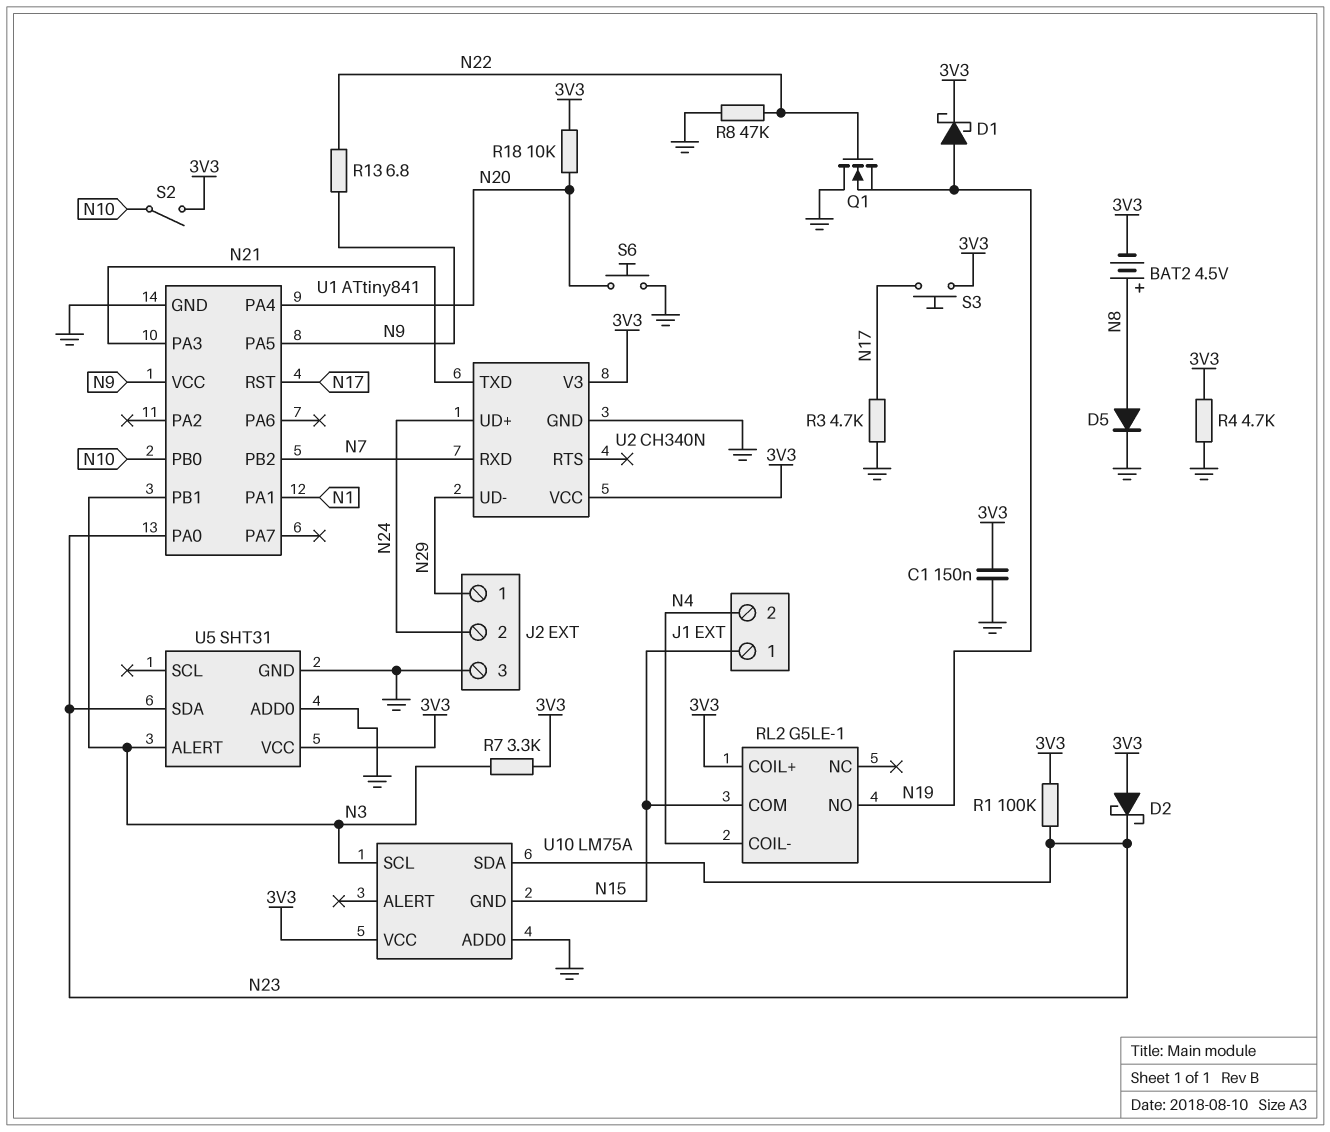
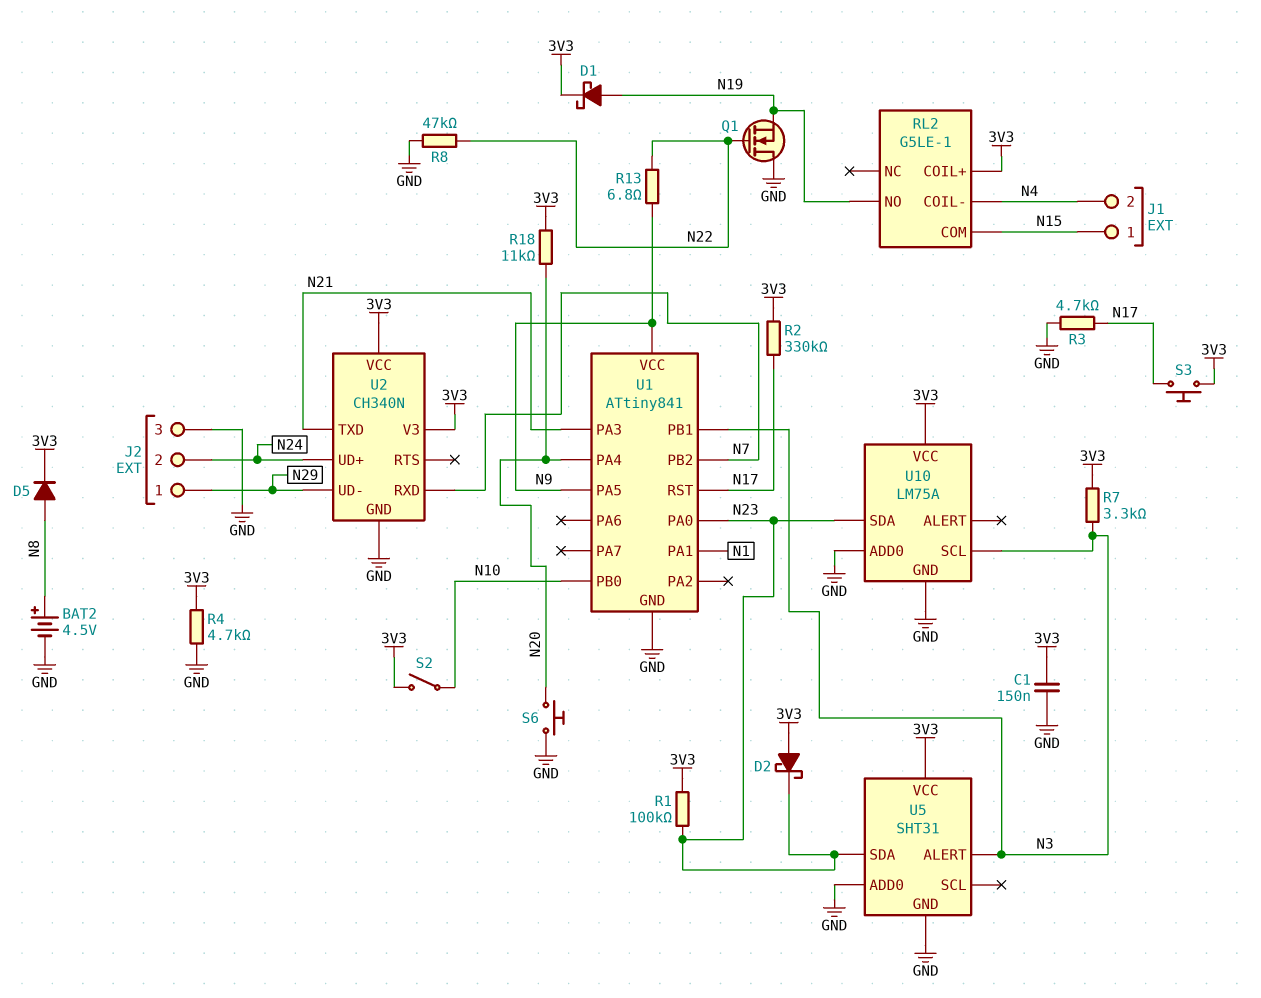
BAT2: 4.5V (plus N8, minus 3V3) -> 4.5V (plus N8, minus GND)
D5: diode (A N8, K GND) -> diode (A N8, K 3V3)
R2: none -> 330k (3V3, N17)
R18: 10k (3V3, N20) -> 11k (3V3, N20)
U10 pin GND: N15 -> GND

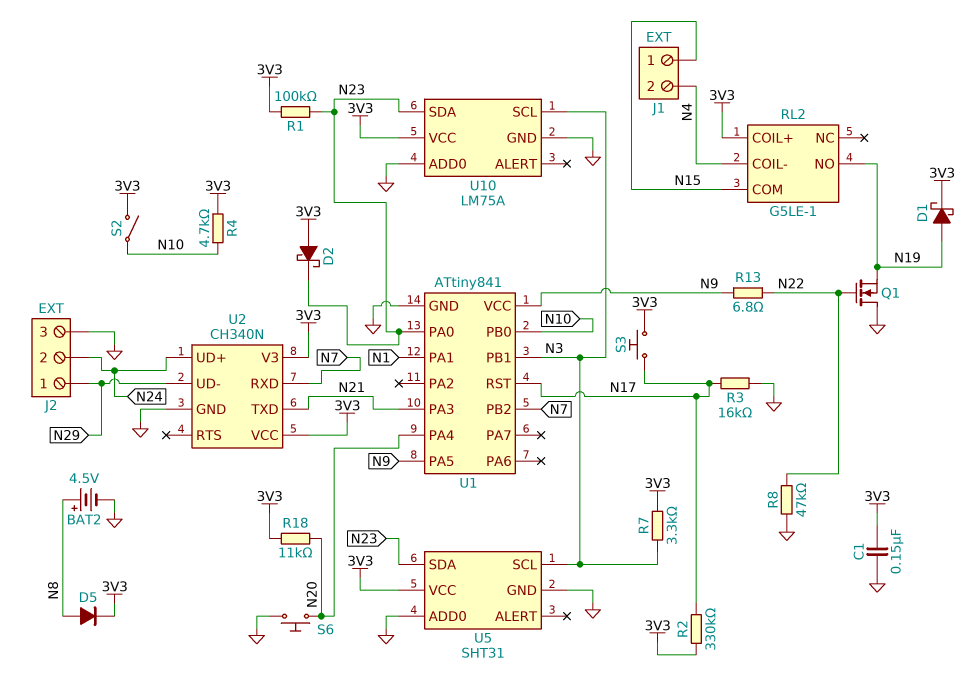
R3: 4.7k (GND, N17) -> 16k (GND, N17)
R4: 4.7k (3V3, GND) -> 4.7k (3V3, N10)
U5 pin ALERT: N3 -> none
U5 pin SCL: none -> N3

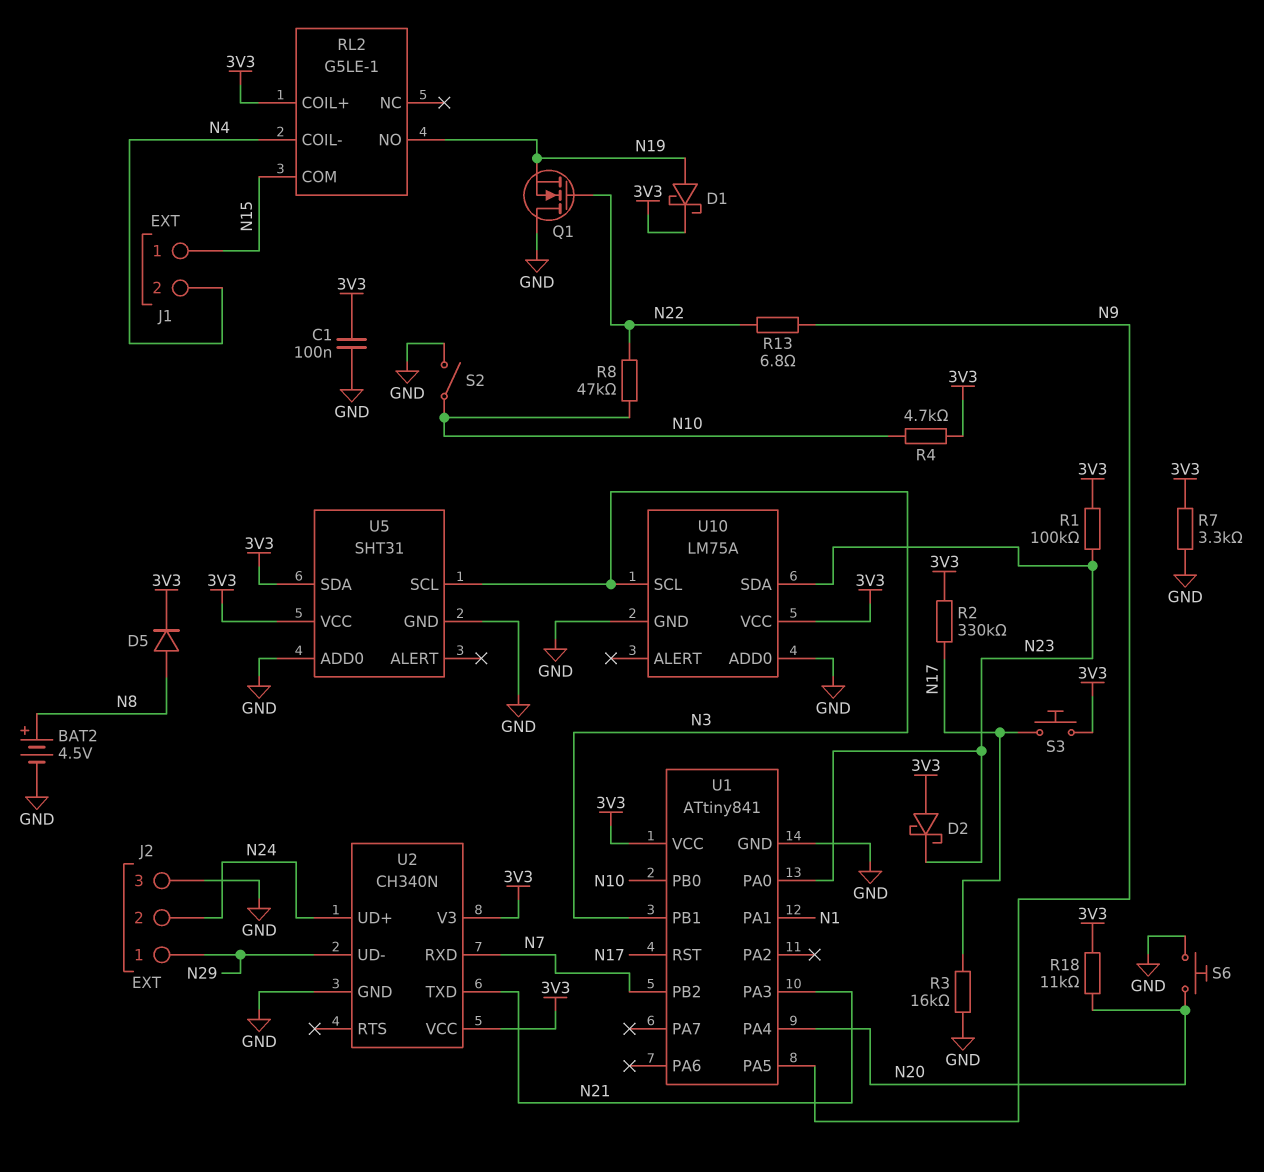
C1: 150nF (3V3, GND) -> 100nF (3V3, GND)
R7: 3.3k (3V3, N3) -> 3.3k (3V3, GND)
R8: 47k (GND, N22) -> 47k (N10, N22)
S2: switch (3V3, N10) -> switch (GND, N10)
U1 pin VCC: N9 -> 3V3
U5 pin SDA: N23 -> 3V3

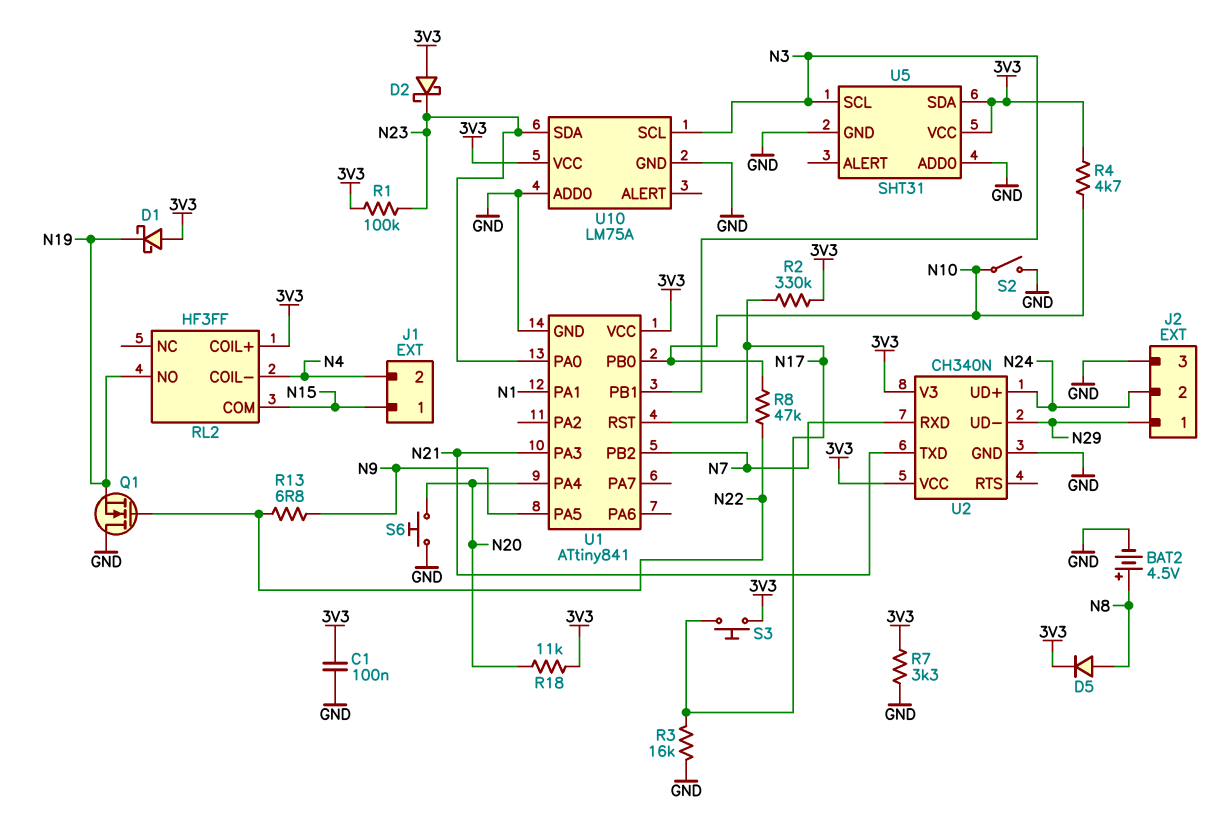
D1: schottky (A N19, K 3V3) -> schottky (A 3V3, K N19)
RL2: G5LE-1 -> HF3FF

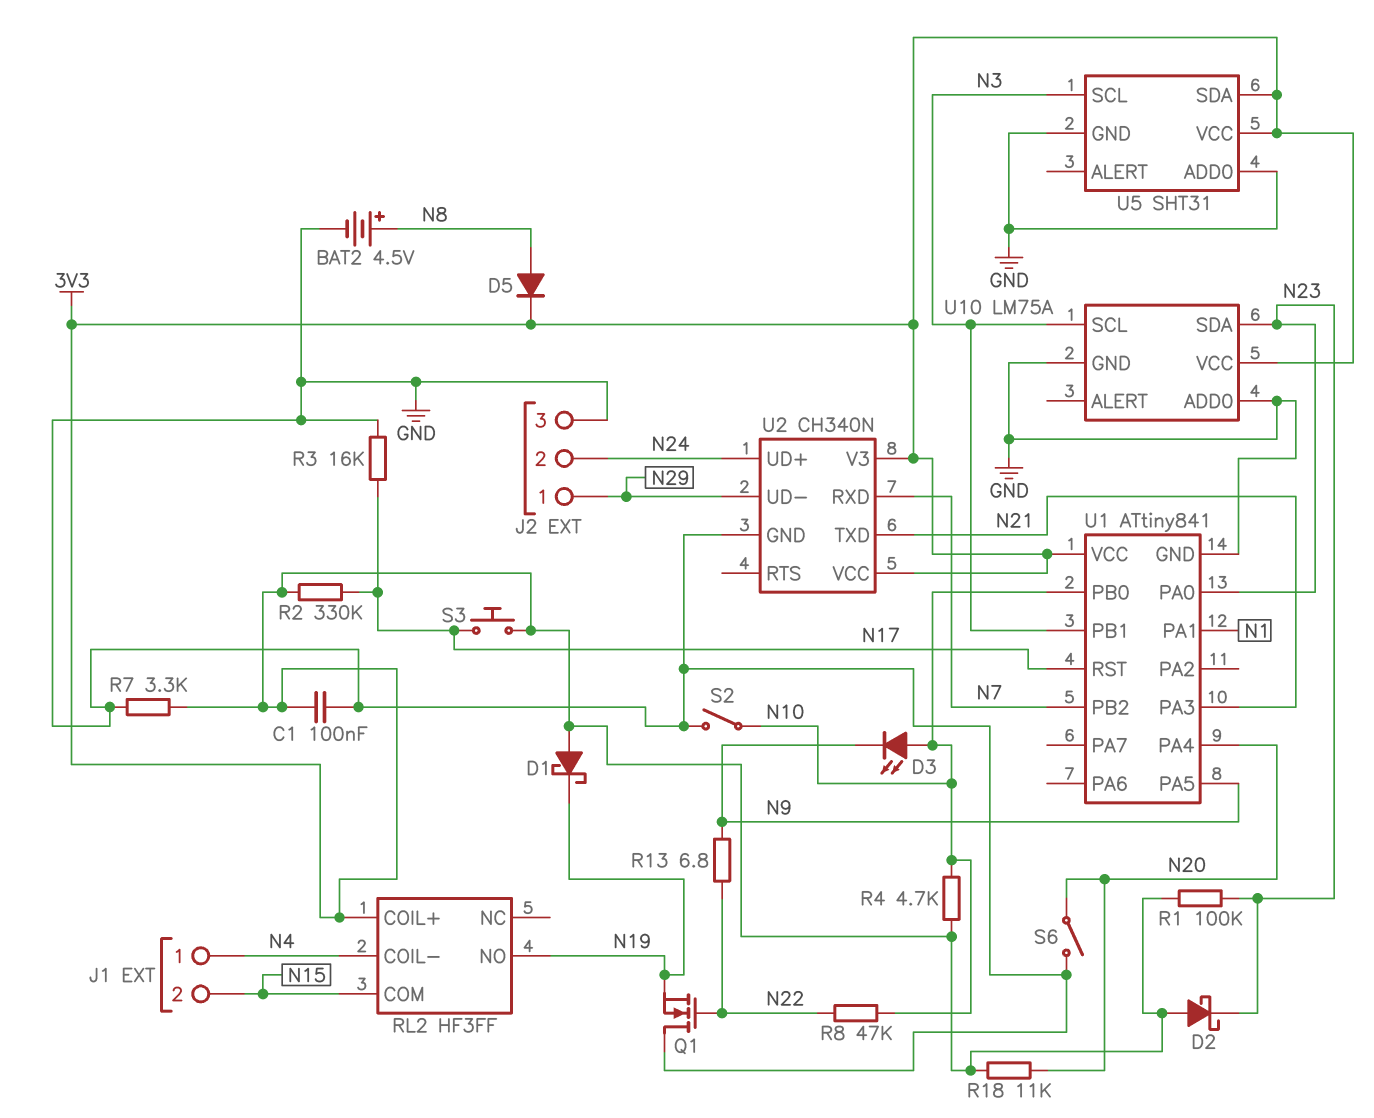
D3: none -> LED (A N10, K N9)
J1 pin 1: N15 -> N4
J1 pin 2: N4 -> N15
S6: button (GND, N20) -> switch (GND, N20)

